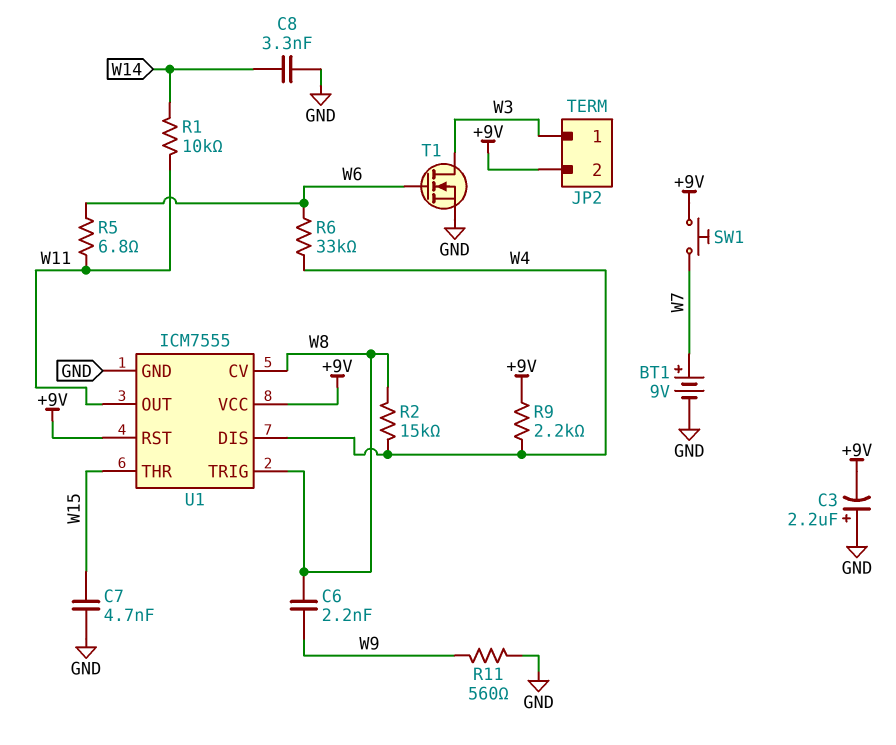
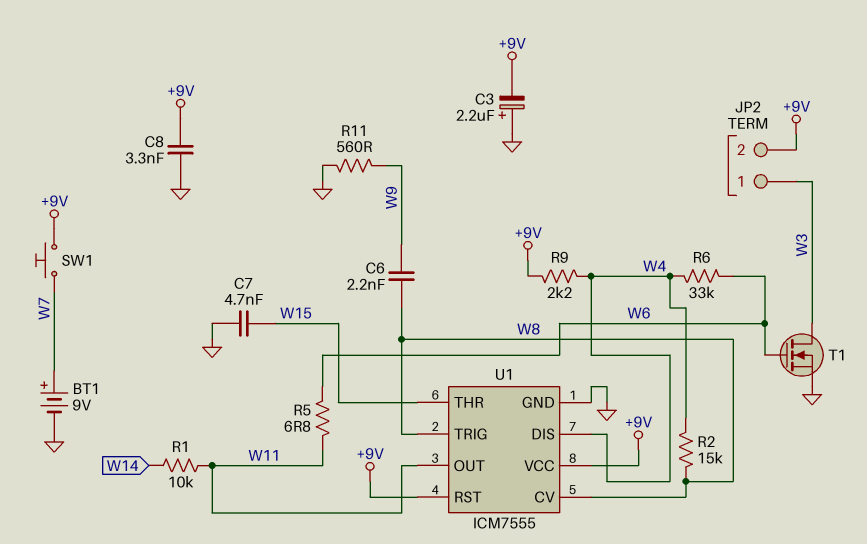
C8: 3.3nF (GND, W14) -> 3.3nF (+9V, GND)

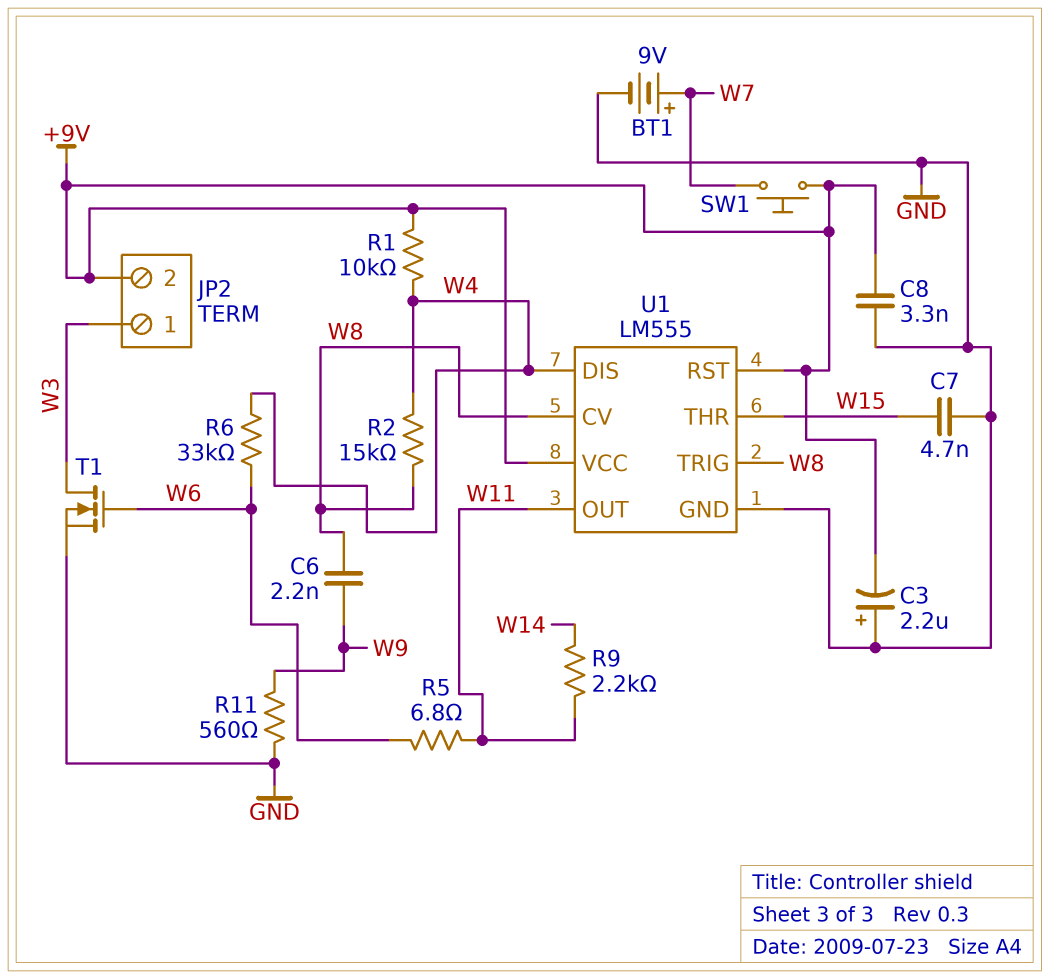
R1: 10k (W11, W14) -> 10k (+9V, W4)
R9: 2.2k (+9V, W4) -> 2.2k (W11, W14)
U1: ICM7555 -> LM555

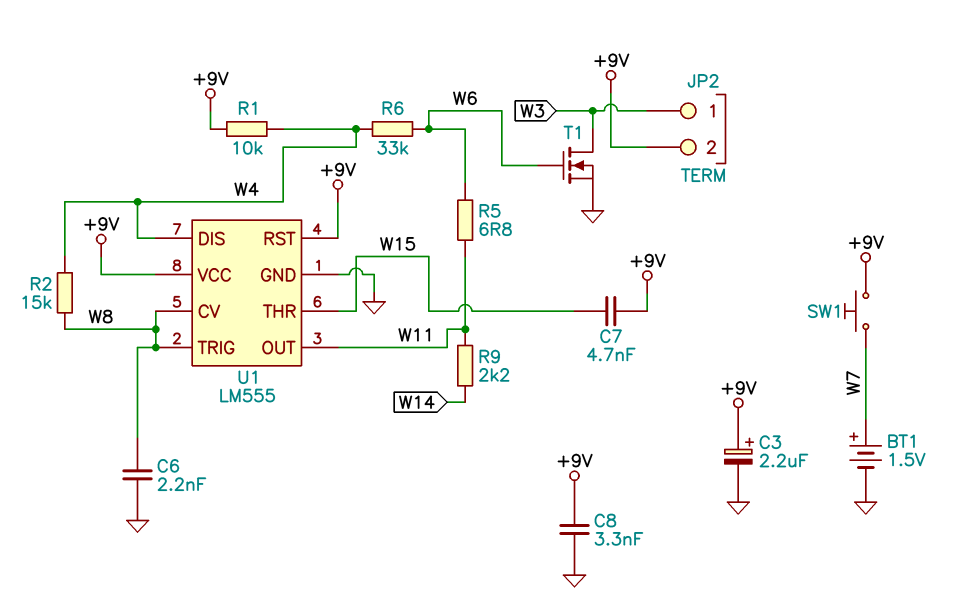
BT1: 9V (plus W7, minus GND) -> 1.5V (plus W7, minus GND)
C3: 2.2uF (plus GND, minus +9V) -> 2.2uF (plus +9V, minus GND)
C6: 2.2nF (W8, W9) -> 2.2nF (GND, W8)
C7: 4.7nF (GND, W15) -> 4.7nF (+9V, W15)
R11: 560 (GND, W9) -> none

